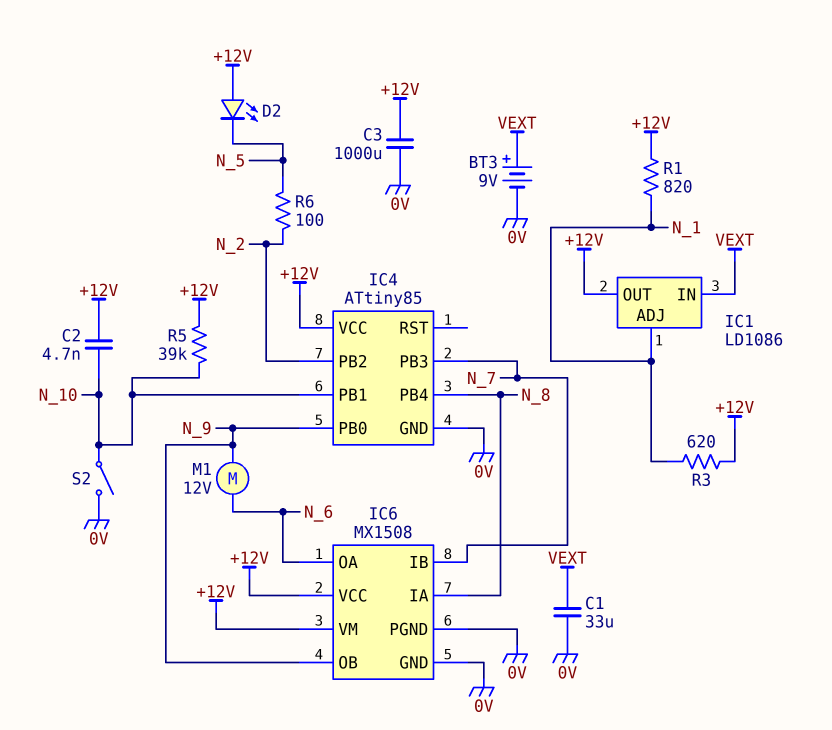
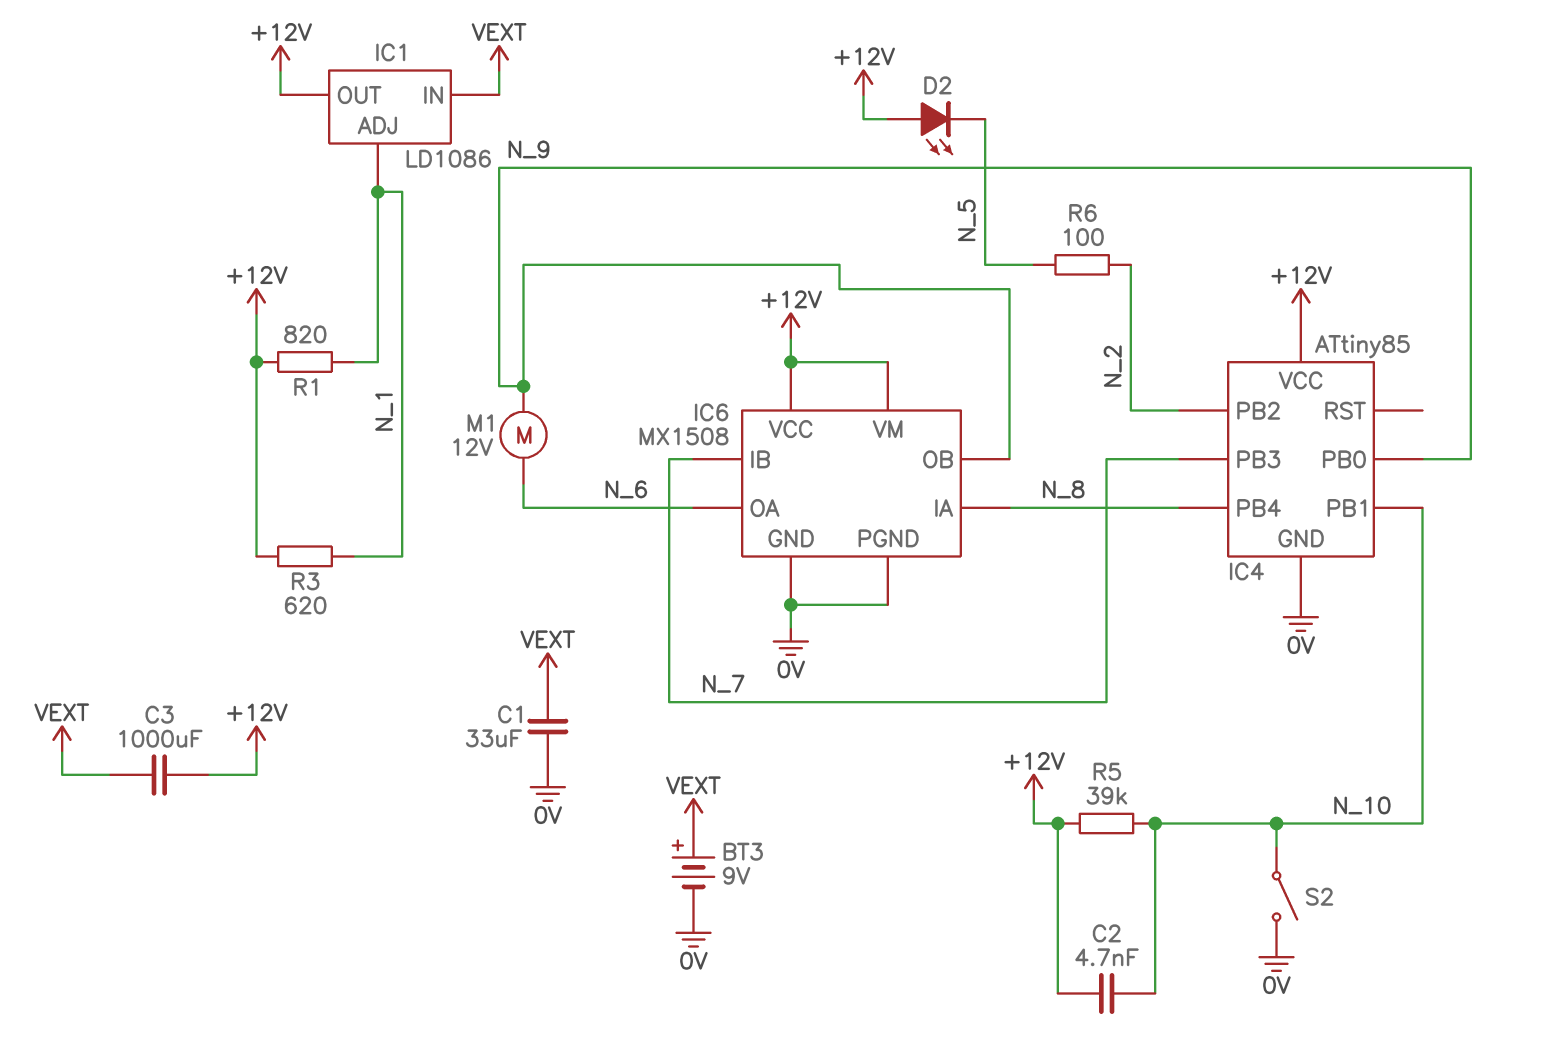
C3: 1000uF (+12V, 0V) -> 1000uF (+12V, VEXT)

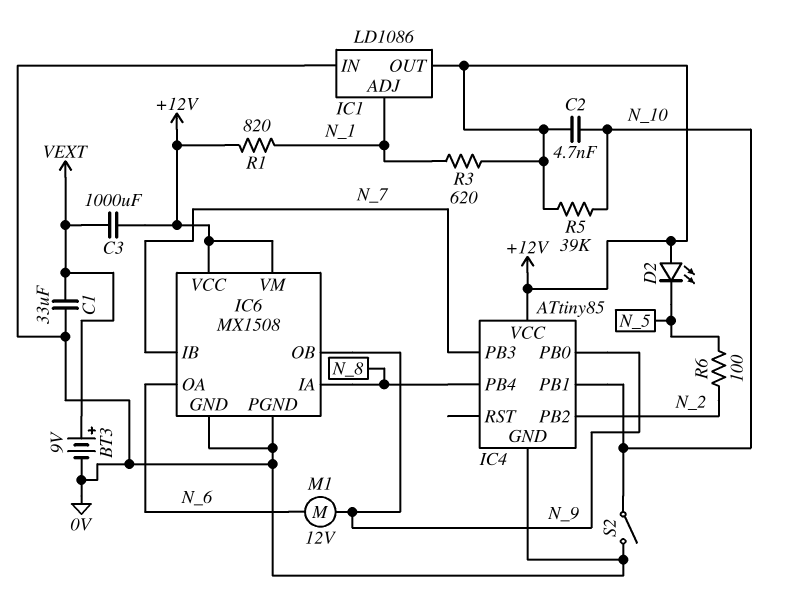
IC1 pin IN: VEXT -> 0V

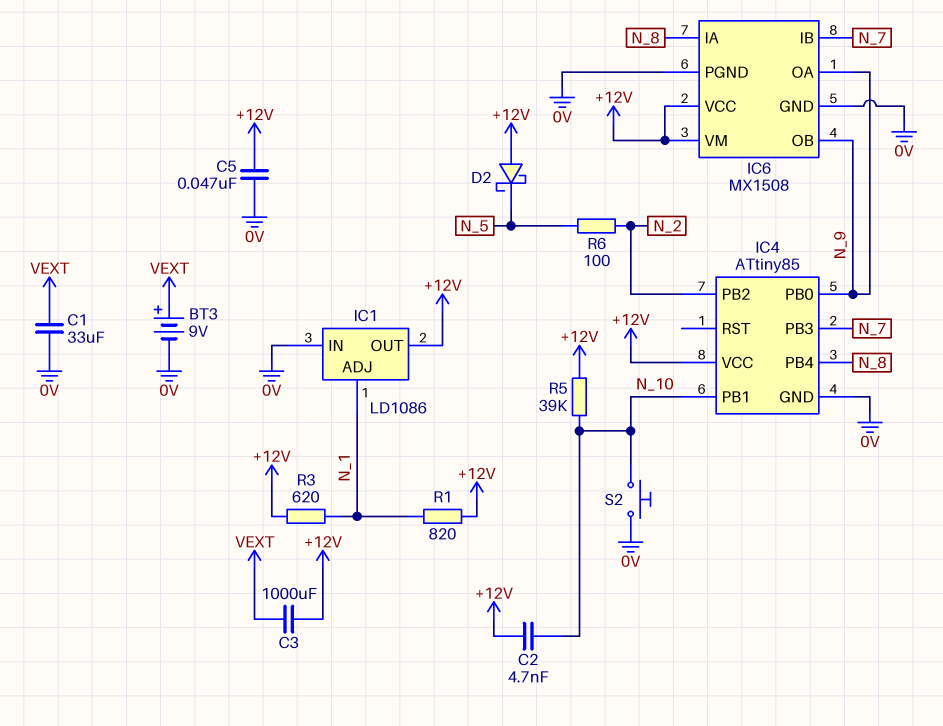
C5: none -> 47nF (+12V, 0V)
D2: LED (A +12V, K N_5) -> schottky (A +12V, K N_5)
IC6 pin OA: N_6 -> N_9
M1: motor 12V (N_6, N_9) -> none
S2: switch (0V, N_10) -> button (0V, N_10)

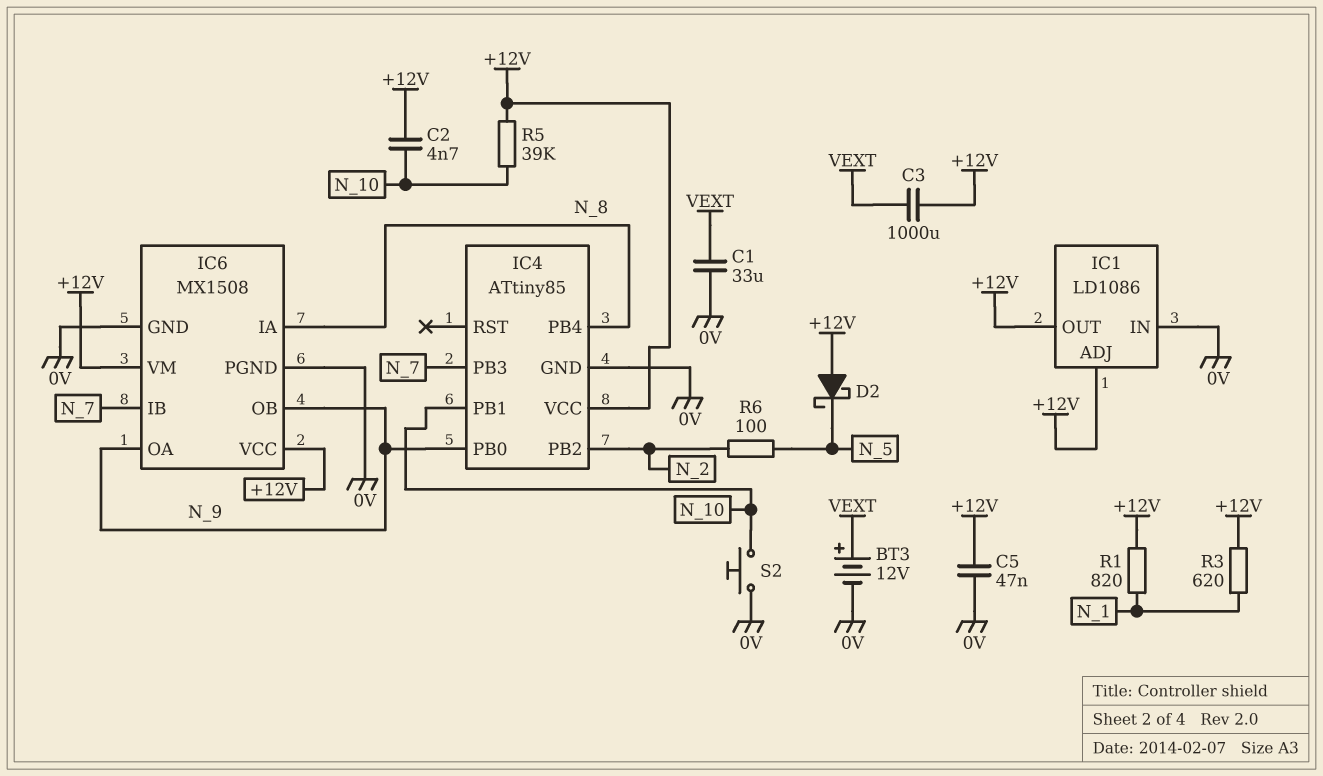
BT3: 9V (plus VEXT, minus 0V) -> 12V (plus VEXT, minus 0V)
IC1 pin ADJ: N_1 -> +12V

